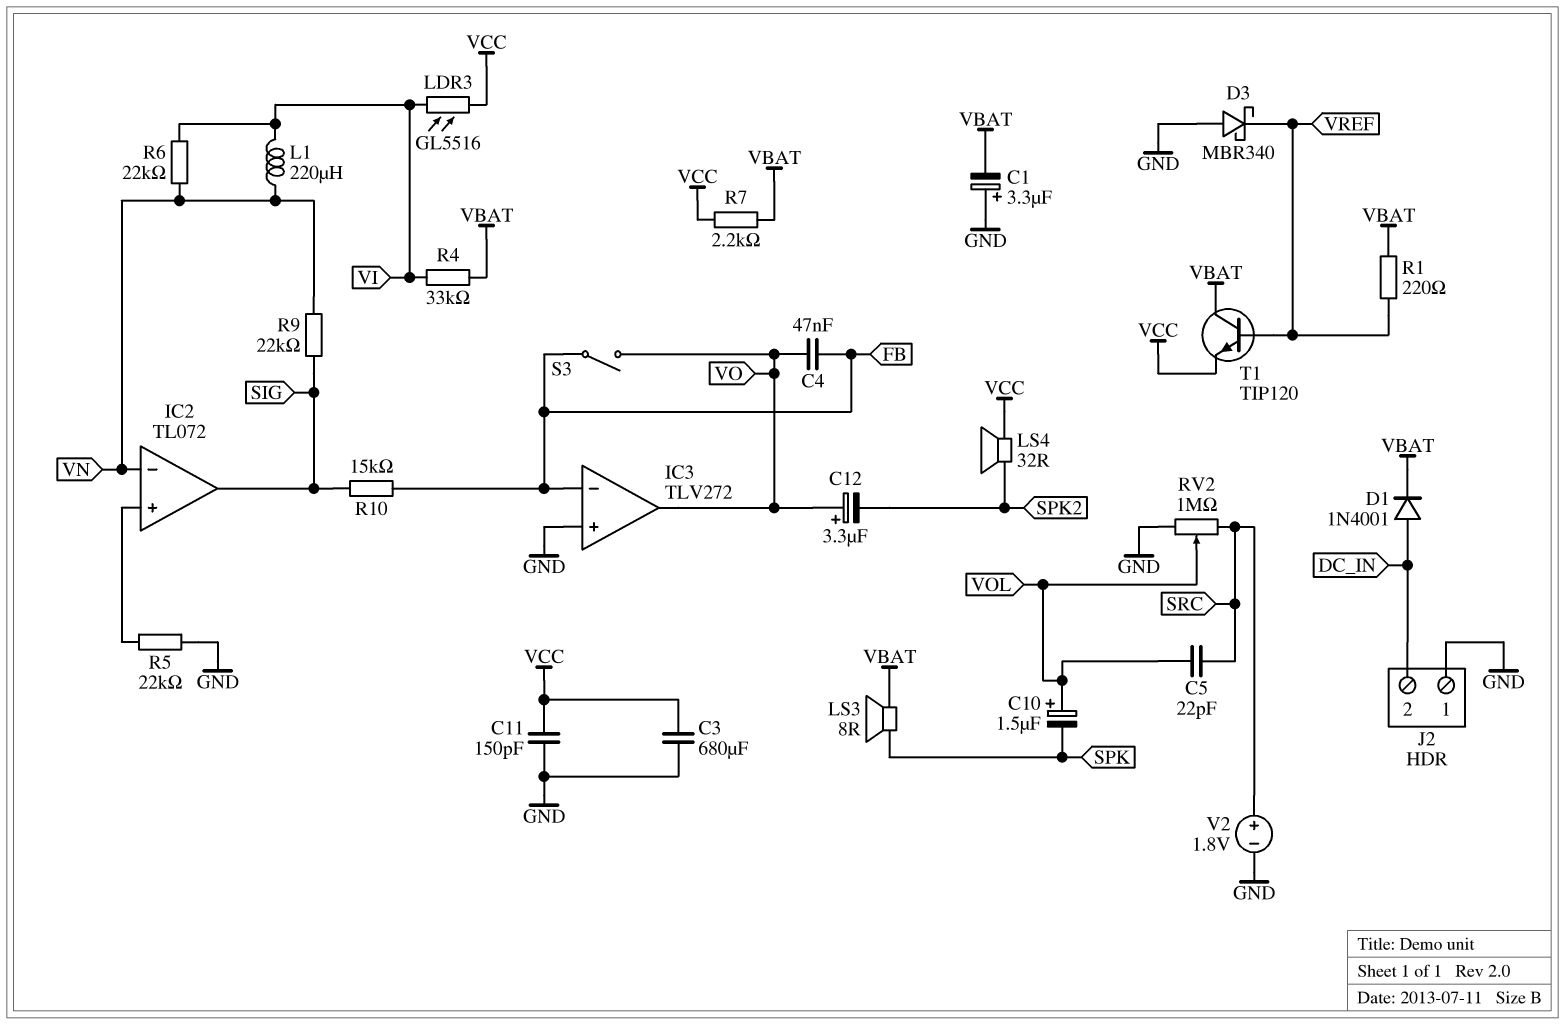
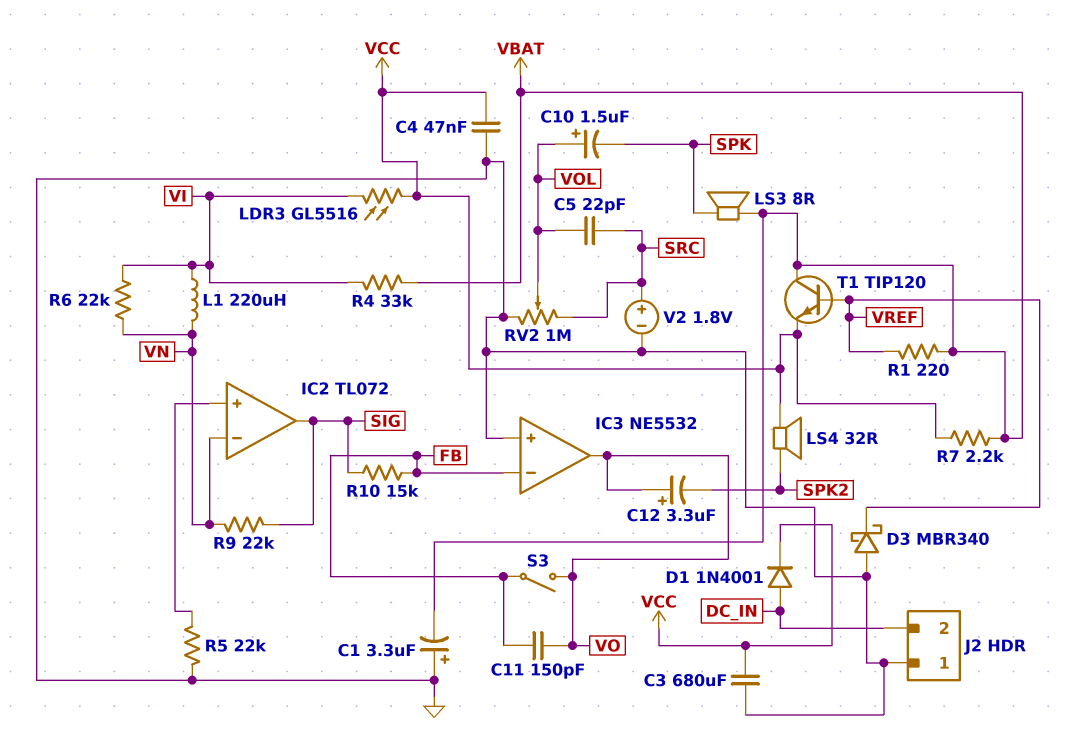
C4: 47nF (FB, VO) -> 47nF (GND, VCC)
C11: 150pF (GND, VCC) -> 150pF (FB, VO)
D1: diode 1N4001 (A DC_IN, K VBAT) -> diode 1N4001 (A DC_IN, K VCC)
IC3: TLV272 -> NE5532

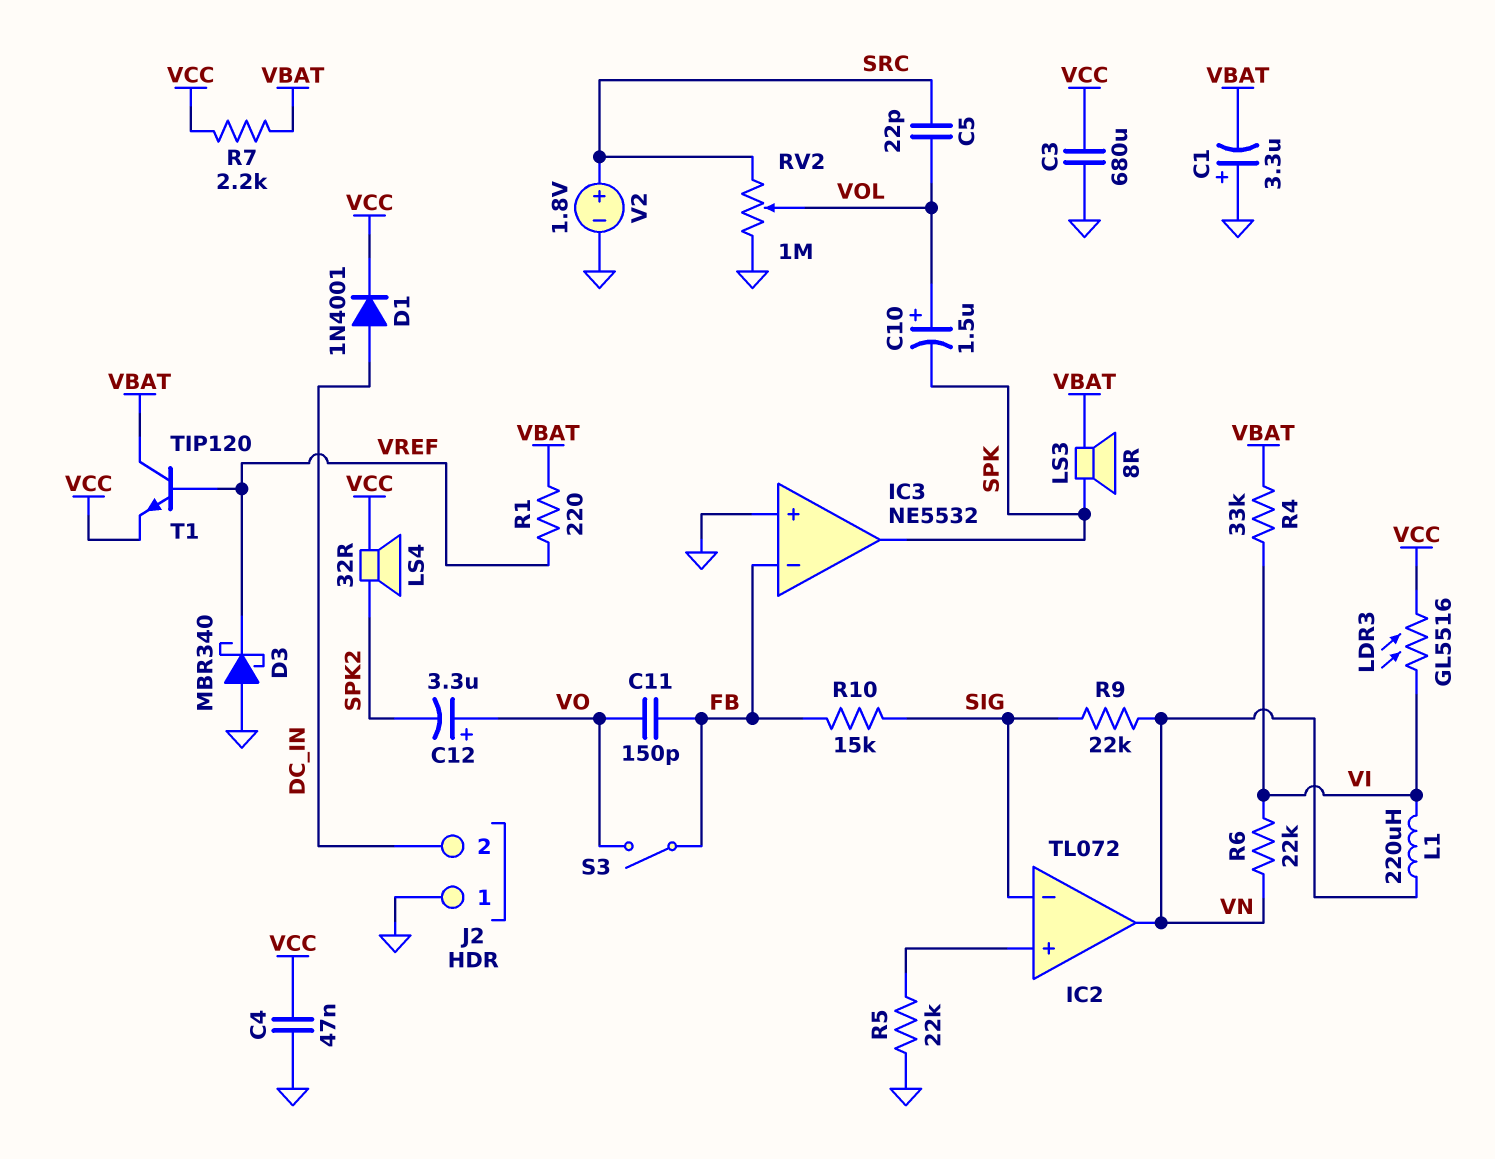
IC2 pin in-: VN -> SIG
IC2 pin out: SIG -> VN
IC3 pin out: VO -> SPK

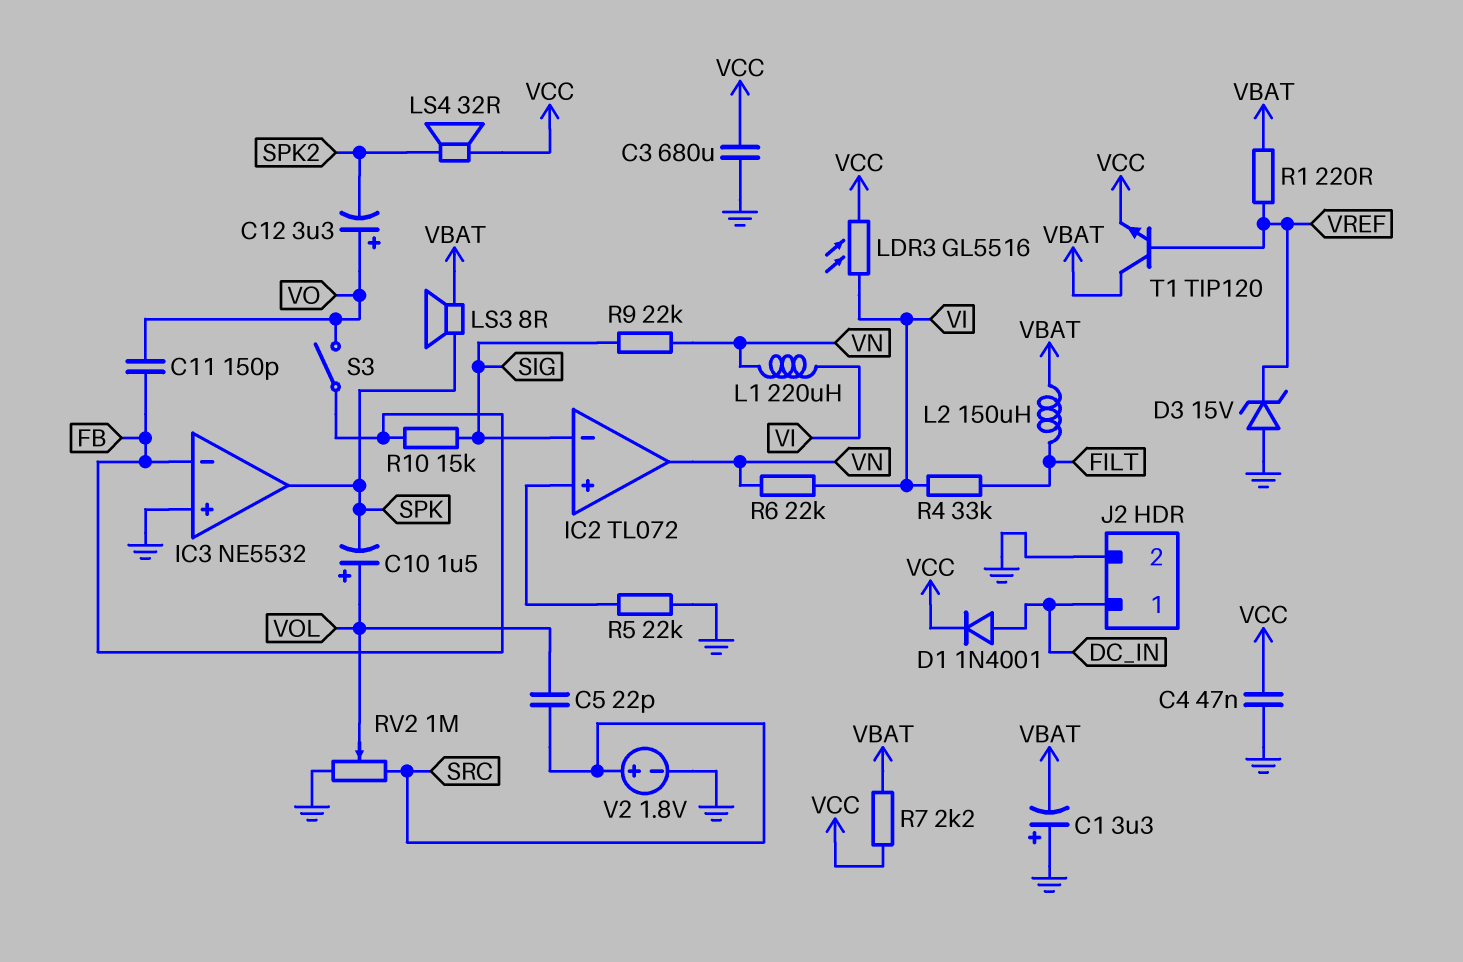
D3: schottky MBR340 (A GND, K VREF) -> zener 15V (A GND, K VREF)
J2 pin 1: GND -> DC_IN
J2 pin 2: DC_IN -> GND
L2: none -> 150uH (FILT, VBAT)
R4: 33k (VBAT, VI) -> 33k (FILT, VI)

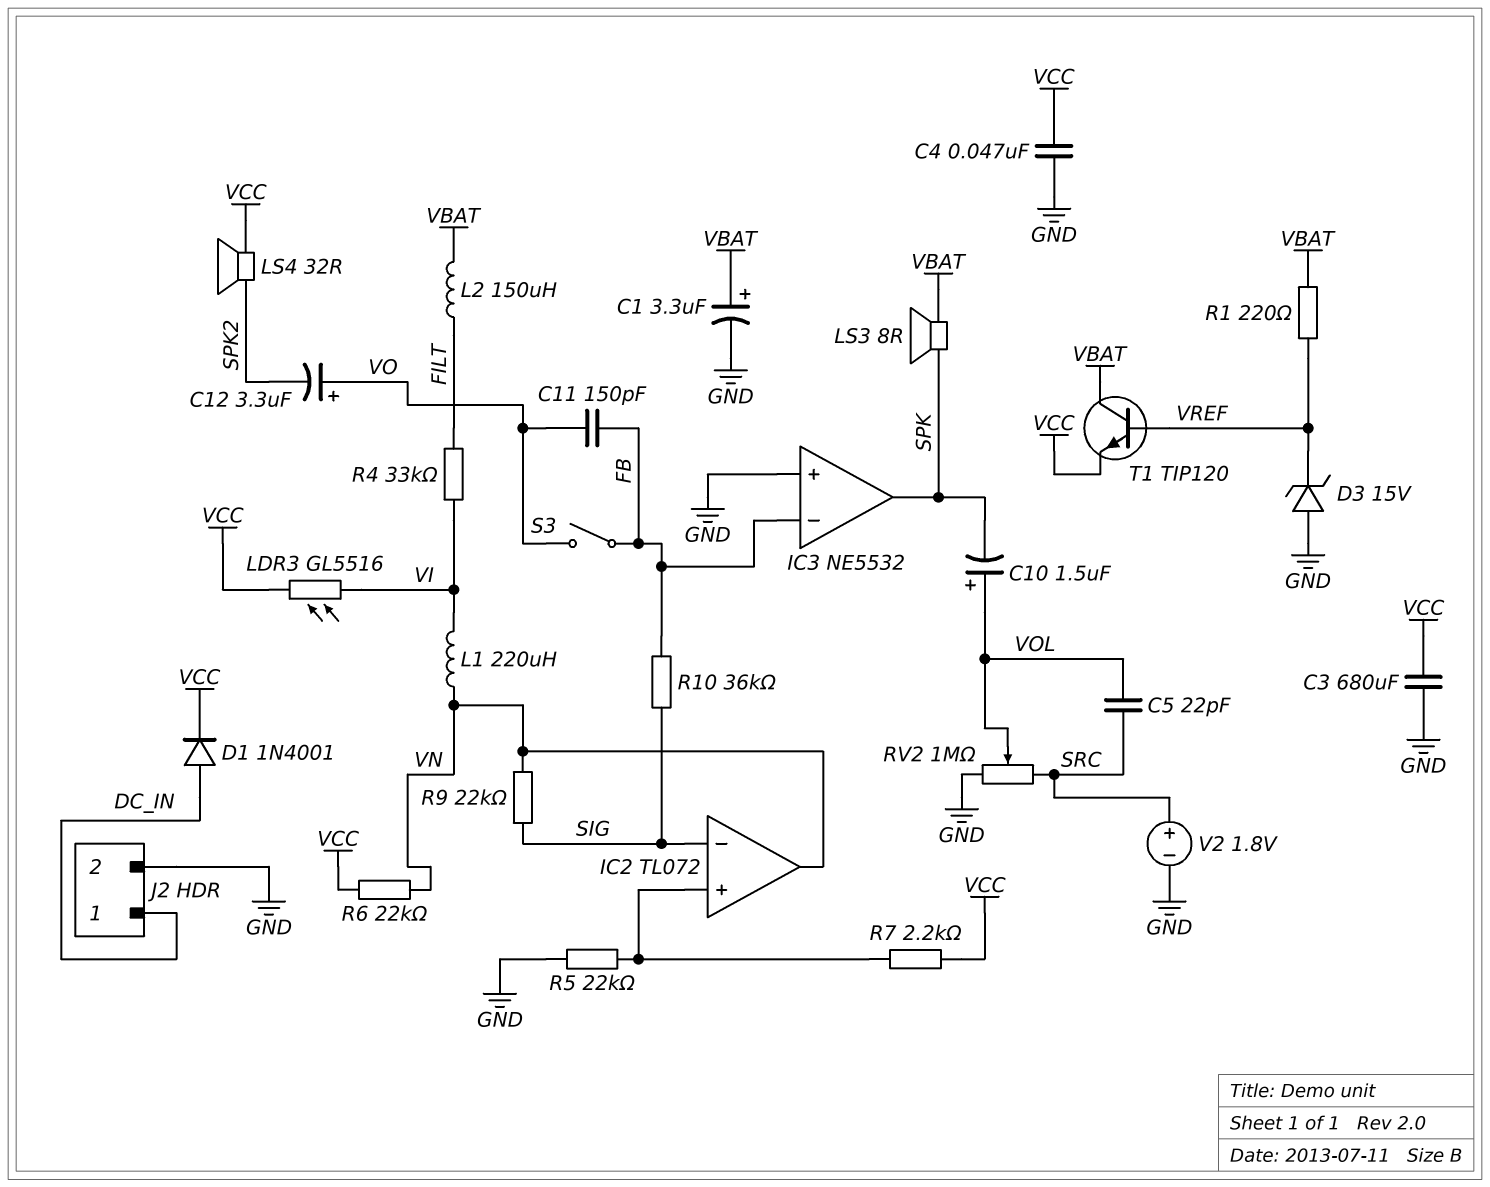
C1: 3.3uF (plus GND, minus VBAT) -> 3.3uF (plus VBAT, minus GND)
R6: 22k (VI, VN) -> 22k (VCC, VN)
R7: 2.2k (VBAT, VCC) -> 2.2k (IC2/in+, VCC)
R10: 15k (FB, SIG) -> 36k (FB, SIG)

